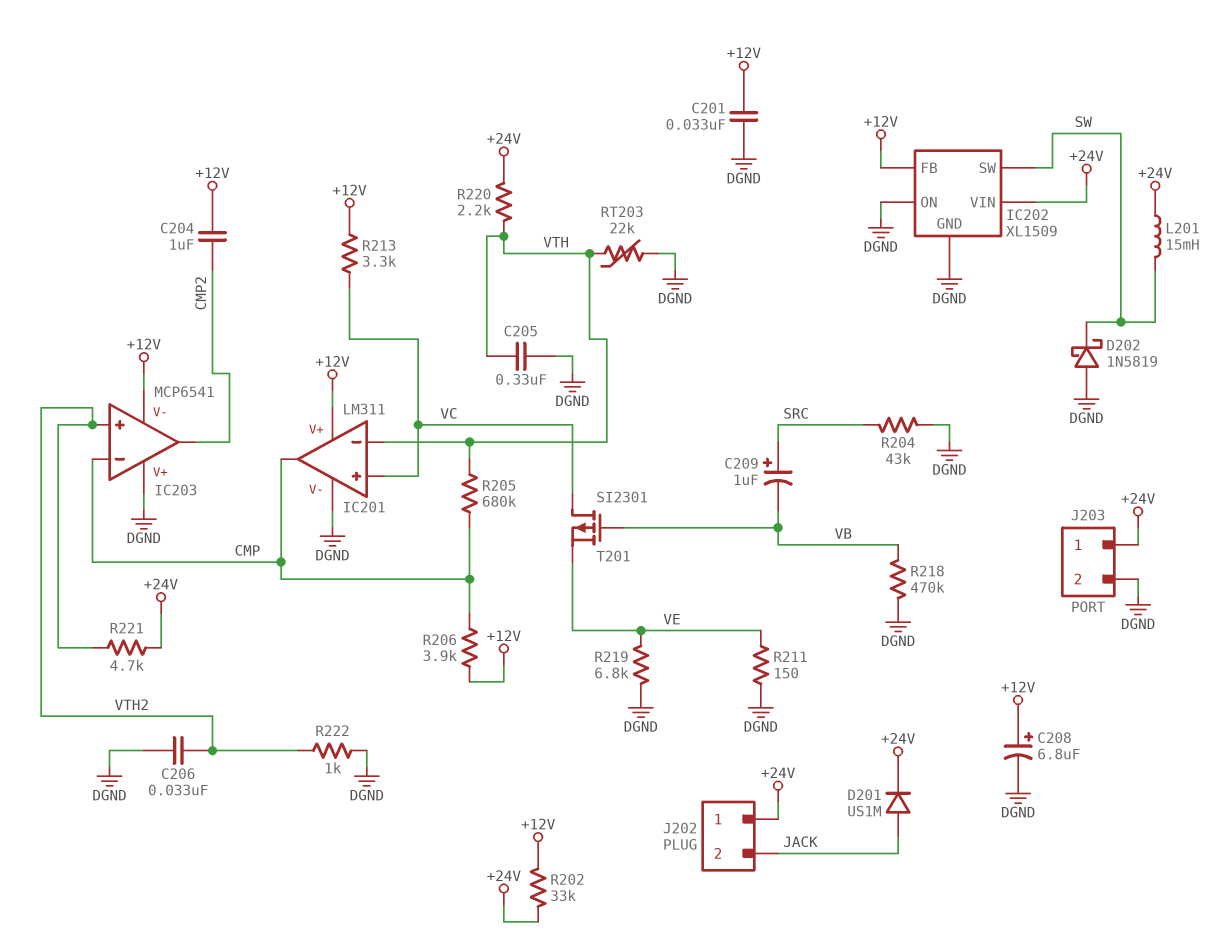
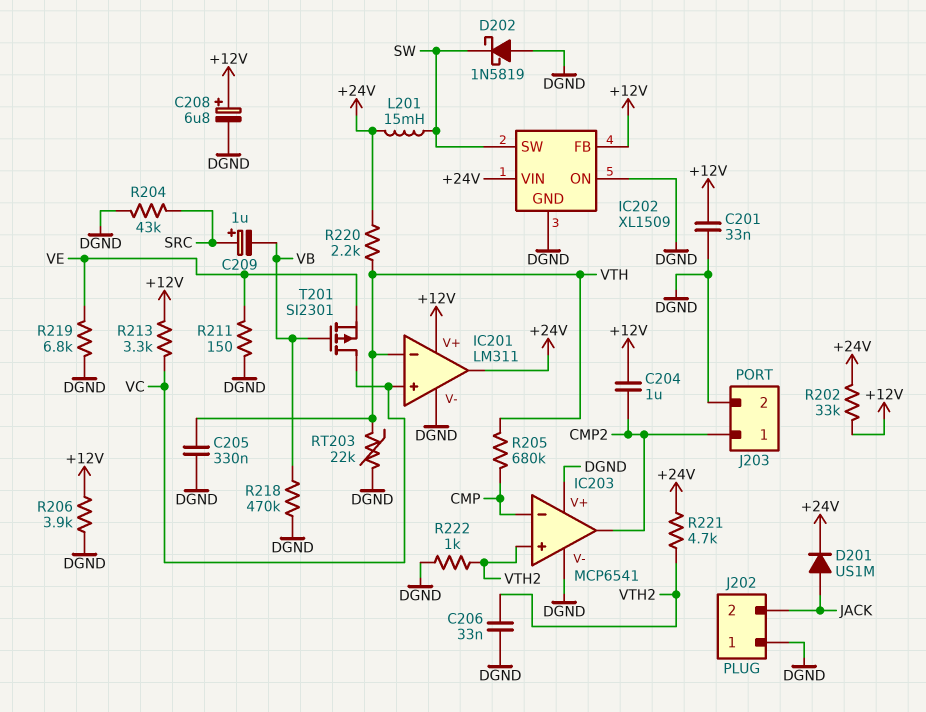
IC201 pin out: CMP -> +24V
IC203 pin V-: +12V -> DGND
J202 pin 1: +24V -> DGND
J203 pin 1: +24V -> CMP2
R206: 3.9k (+12V, CMP) -> 3.9k (+12V, DGND)

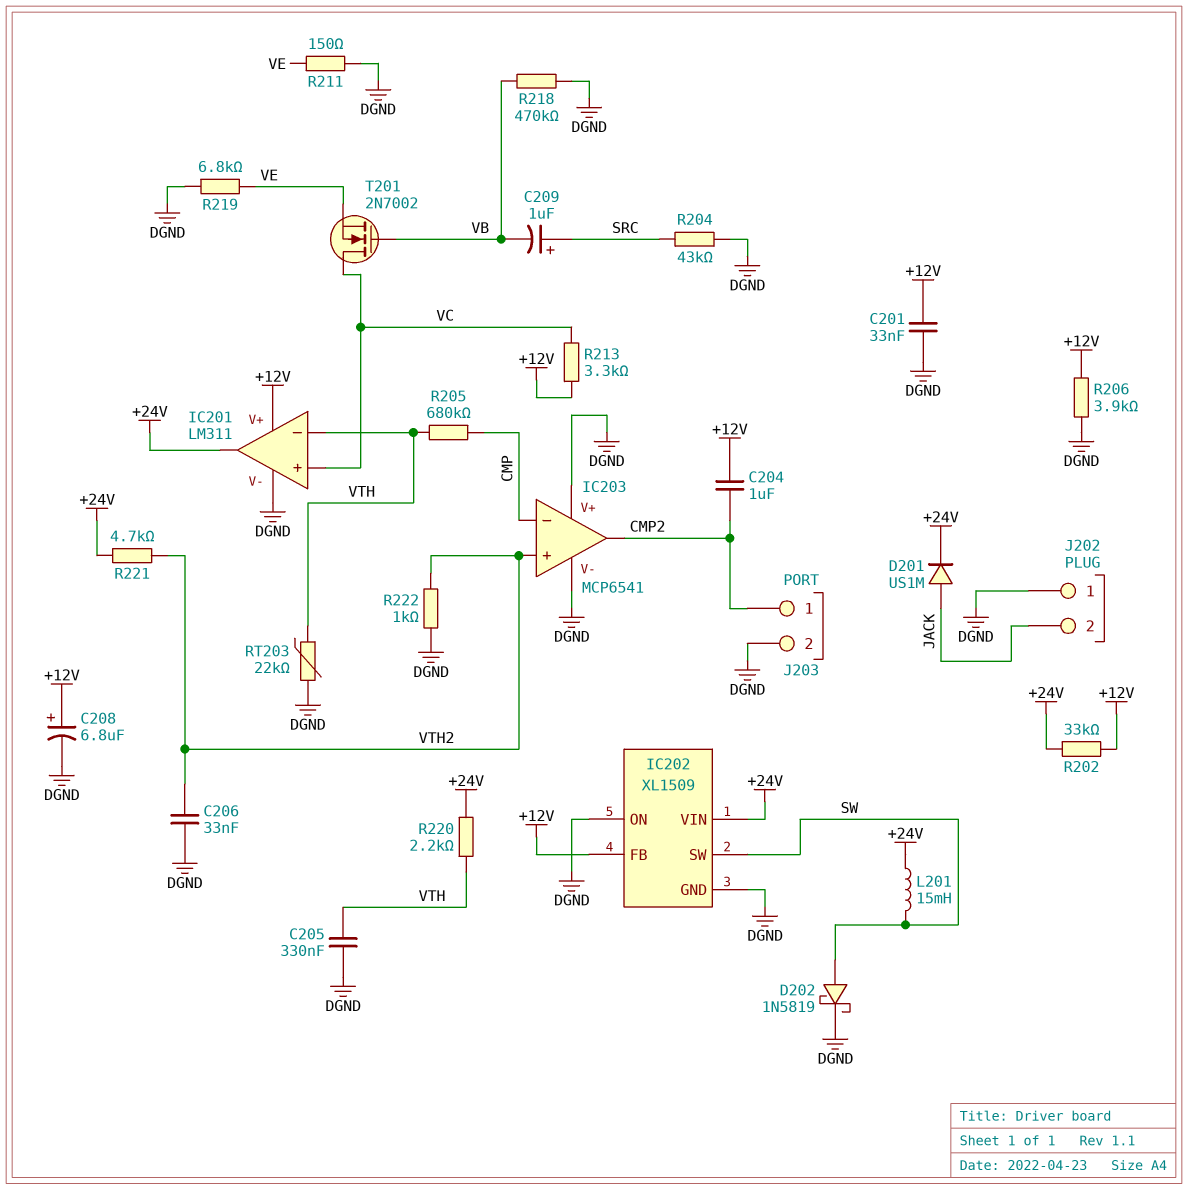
D202: schottky 1N5819 (A DGND, K SW) -> schottky 1N5819 (A SW, K DGND)
T201: PMOS SI2301 (G VB, D VC, S VE) -> NMOS 2N7002 (G VB, D VC, S VE)

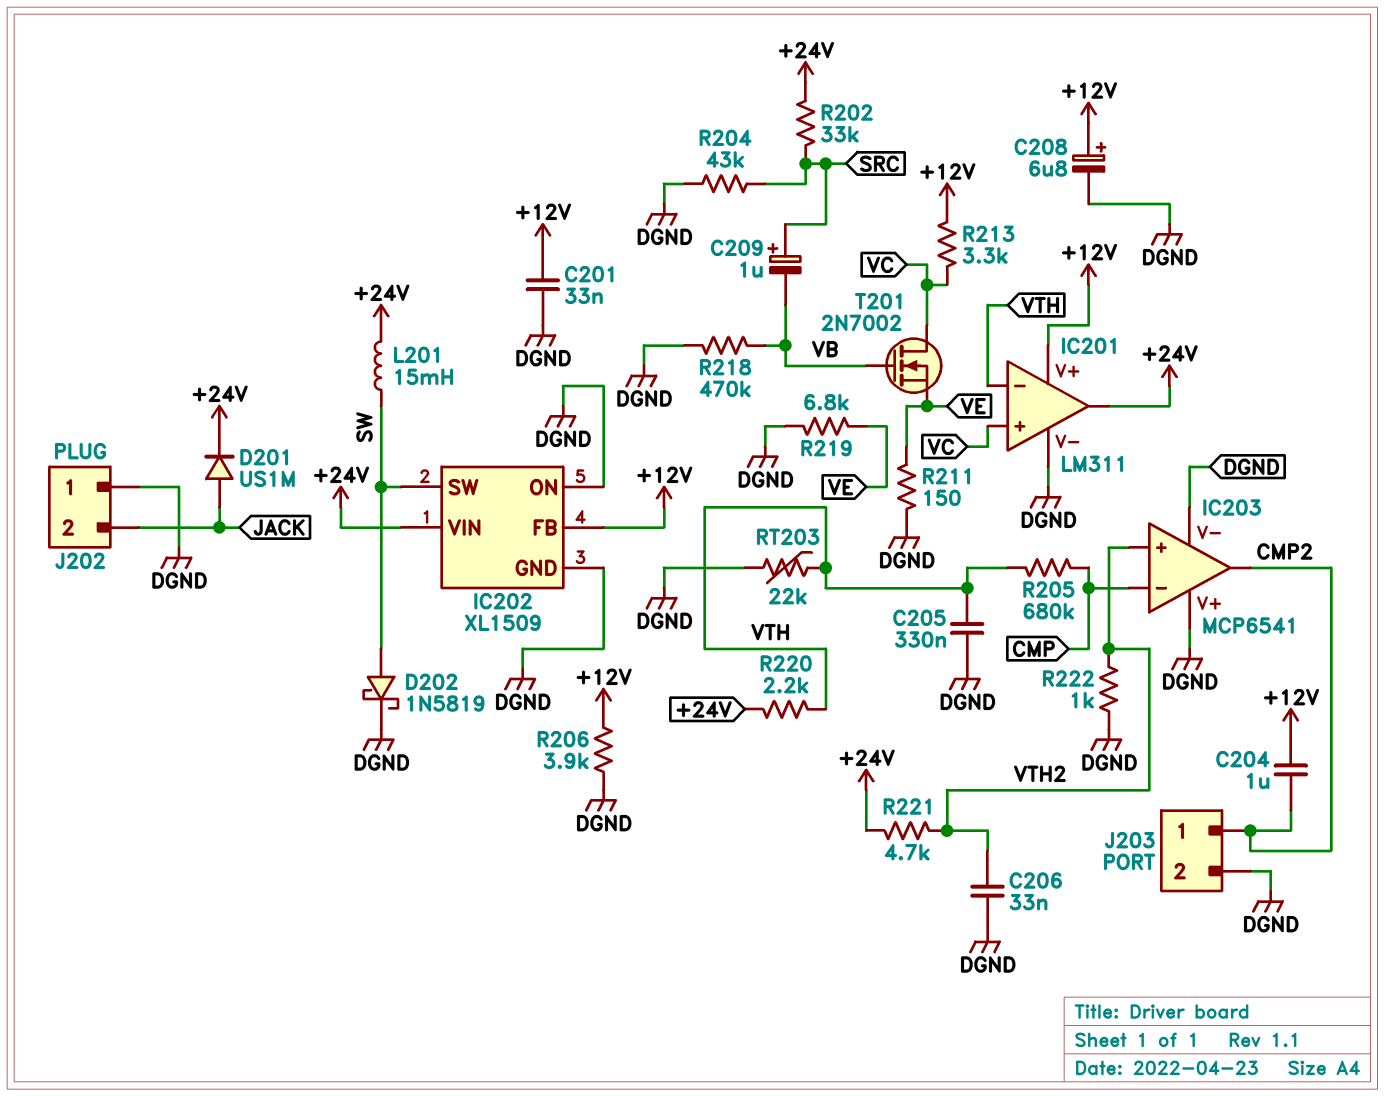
R202: 33k (+12V, +24V) -> 33k (+24V, SRC)

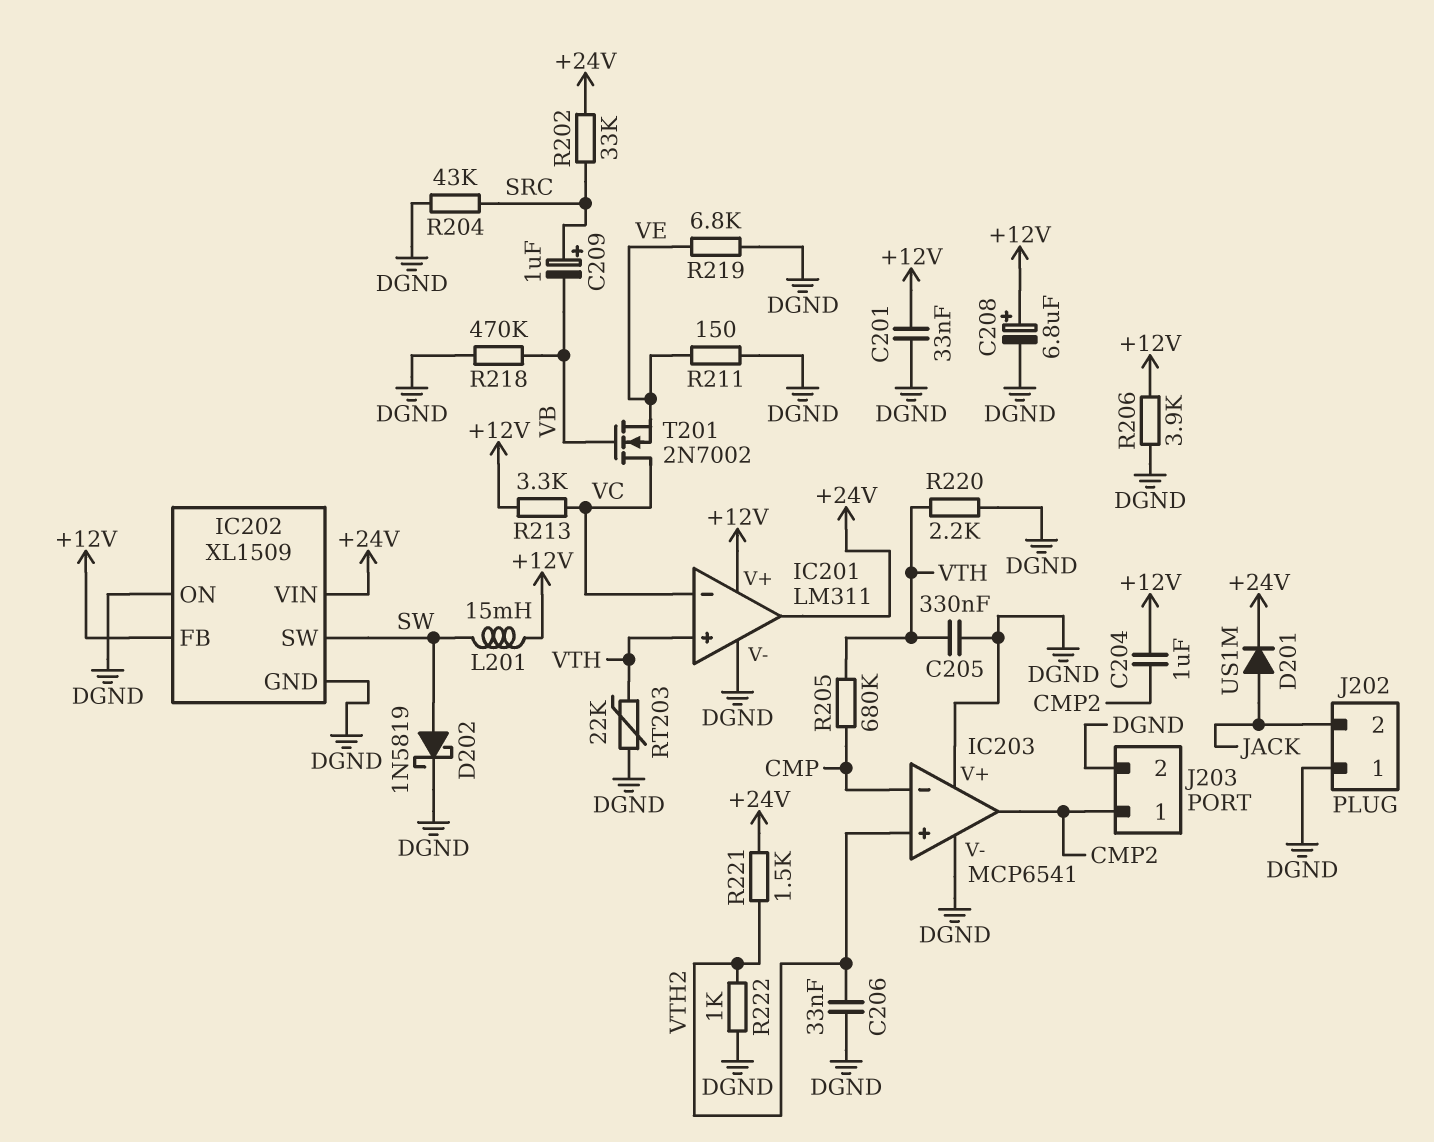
IC201 pin in+: VC -> VTH
IC201 pin in-: VTH -> VC
L201: 15mH (+24V, SW) -> 15mH (+12V, SW)
R220: 2.2k (+24V, VTH) -> 2.2k (DGND, VTH)
R221: 4.7k (+24V, VTH2) -> 1.5k (+24V, VTH2)

